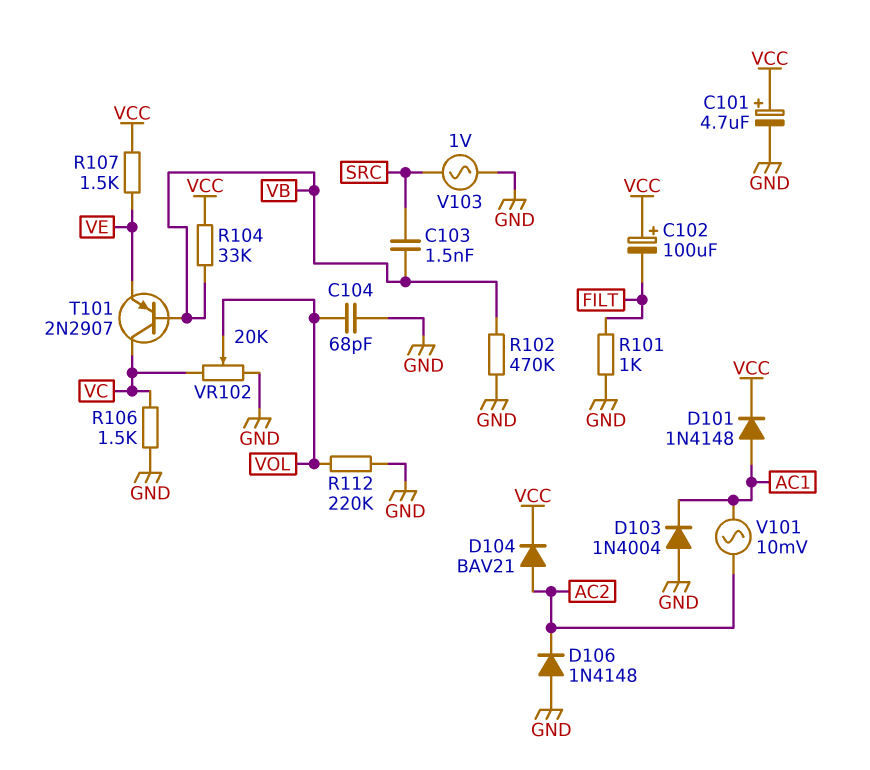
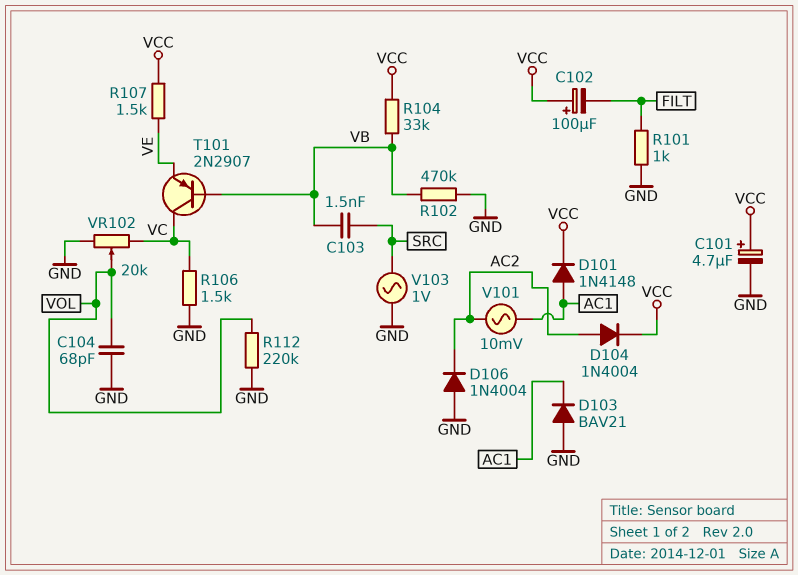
D103: diode 1N4004 (A GND, K AC1) -> diode BAV21 (A GND, K AC1)
D104: diode BAV21 (A AC2, K VCC) -> diode 1N4004 (A AC2, K VCC)
D106: diode 1N4148 (A GND, K AC2) -> diode 1N4004 (A GND, K AC2)

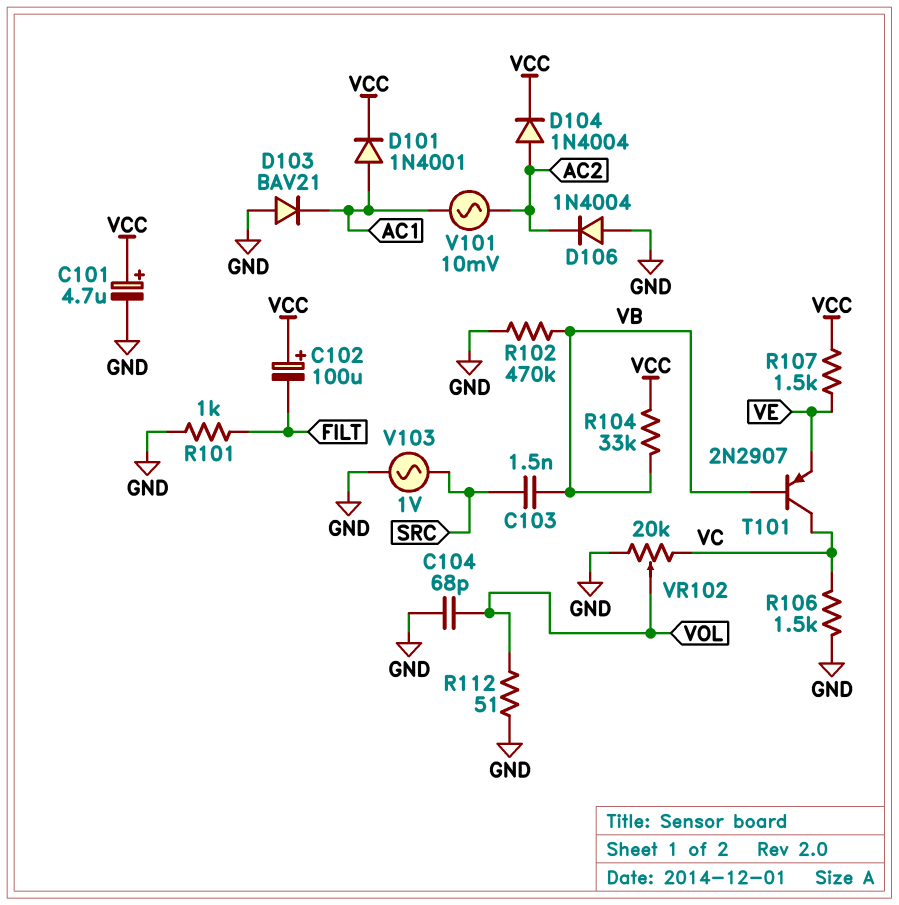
D101: diode 1N4148 (A AC1, K VCC) -> diode 1N4001 (A AC1, K VCC)
R112: 220k (GND, VOL) -> 51 (GND, VOL)

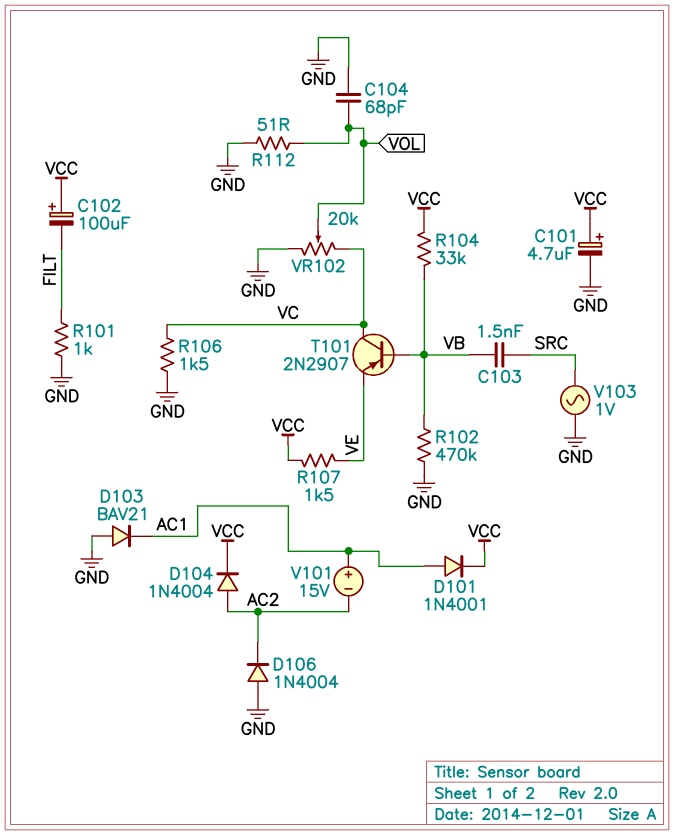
V101: AC 10mV (AC1, AC2) -> 15V (plus AC1, minus AC2)

